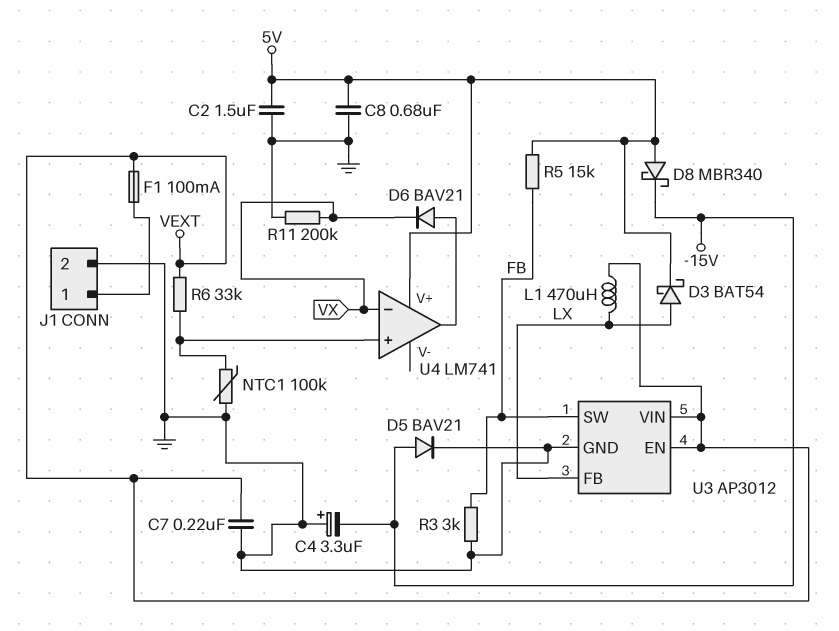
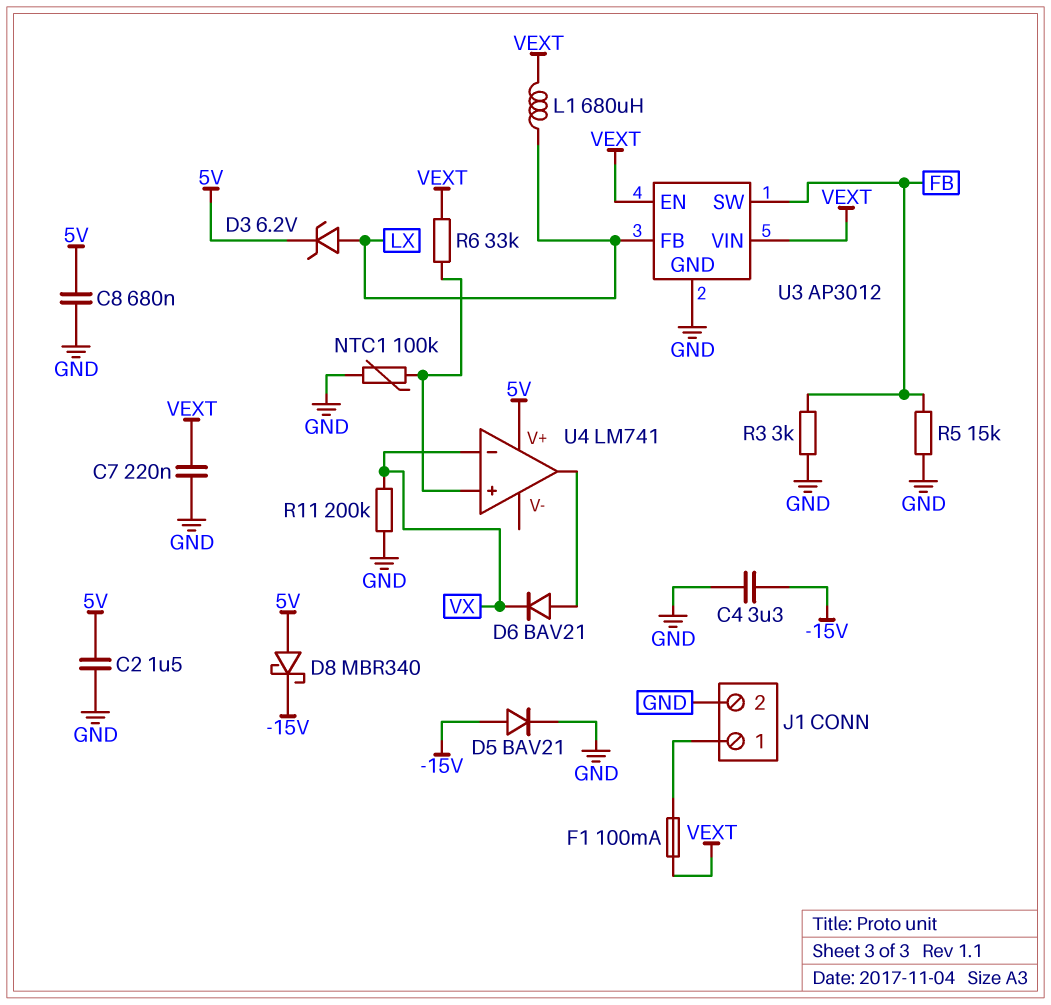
C4: 3.3uF (plus GND, minus -15V) -> 3.3uF (-15V, GND)
D3: schottky BAT54 (A LX, K 5V) -> zener 6.2V (A LX, K 5V)
L1: 470uH (LX, VEXT) -> 680uH (LX, VEXT)
R5: 15k (5V, FB) -> 15k (FB, GND)

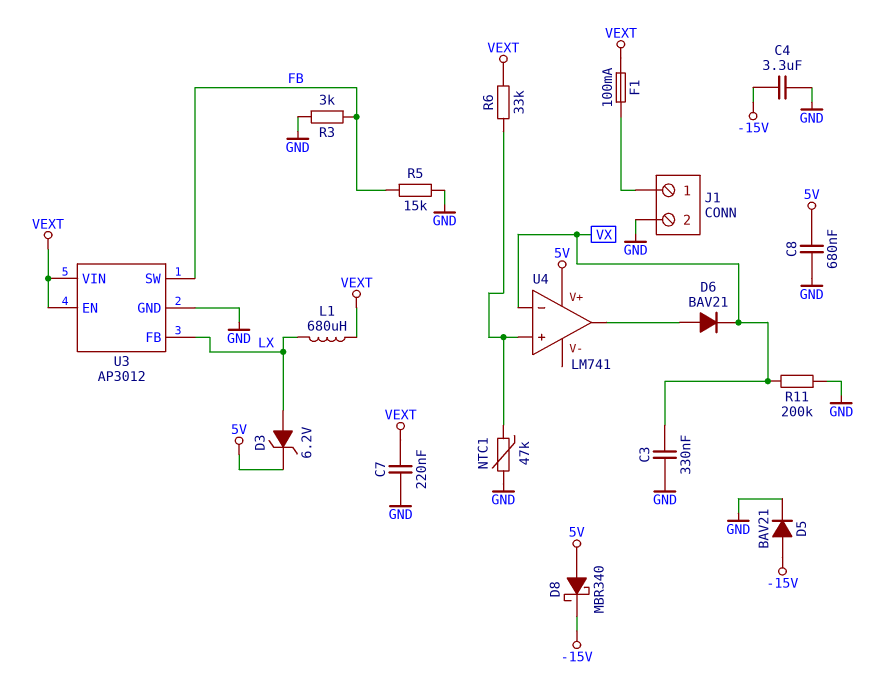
C2: 1.5uF (5V, GND) -> none
C3: none -> 330nF (GND, VX)
NTC1: 100k (GND, U4/in+) -> 47k (GND, U4/in+)

